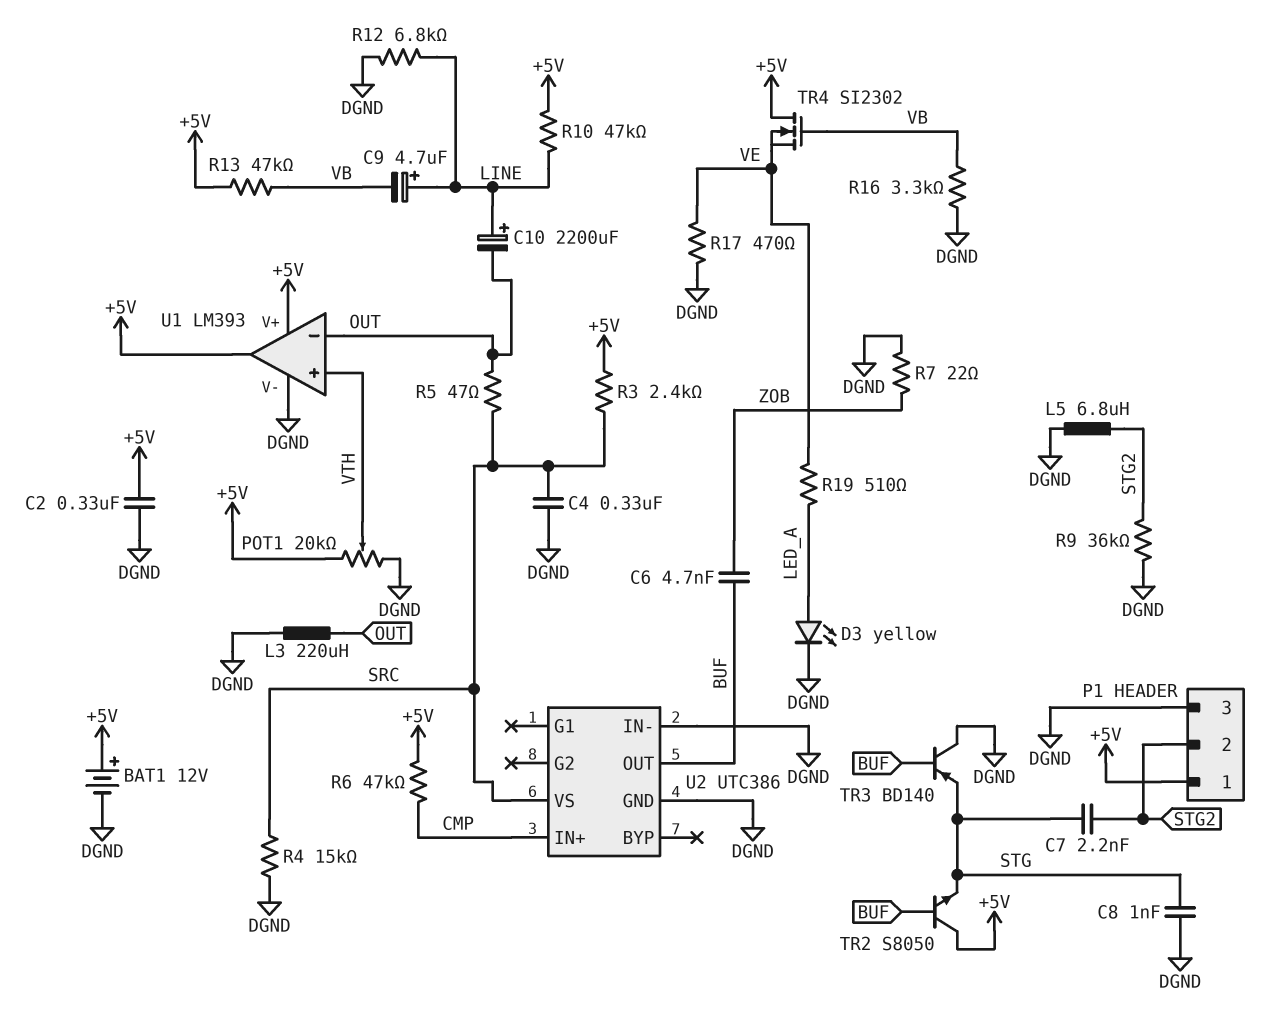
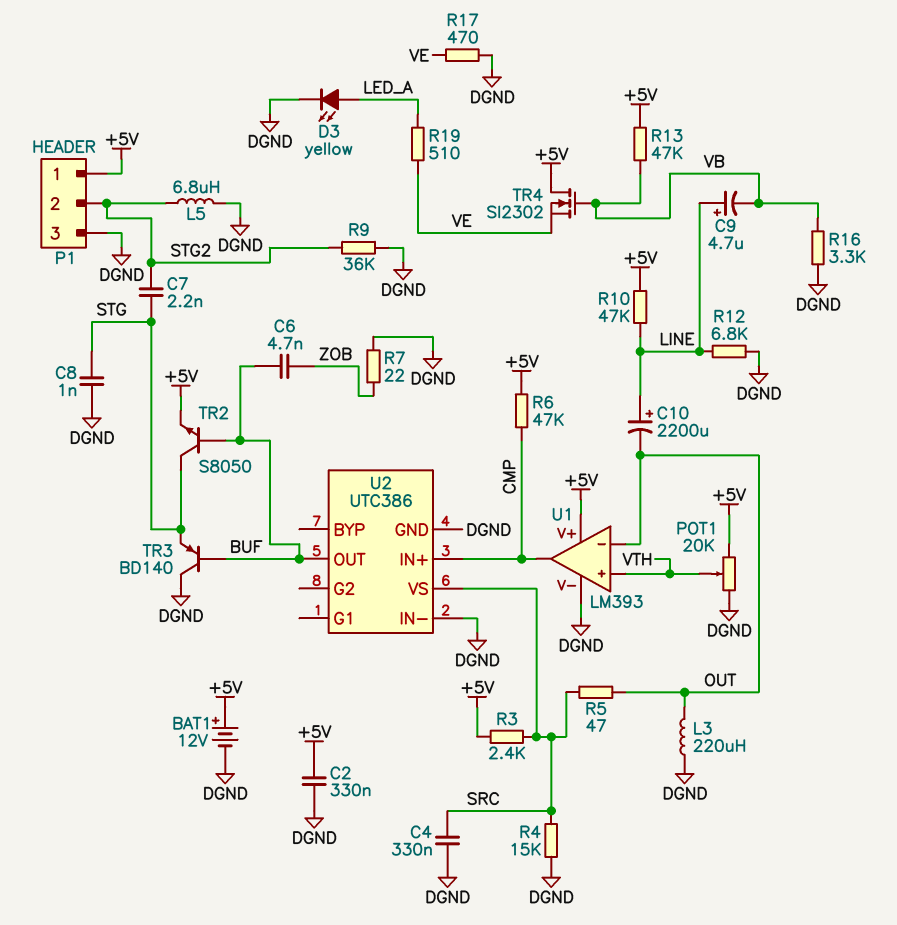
TR2: NPN S8050 (B BUF, C +5V, E STG) -> NPN S8050 (B BUF, C STG, E +5V)
U1 pin out: +5V -> CMP

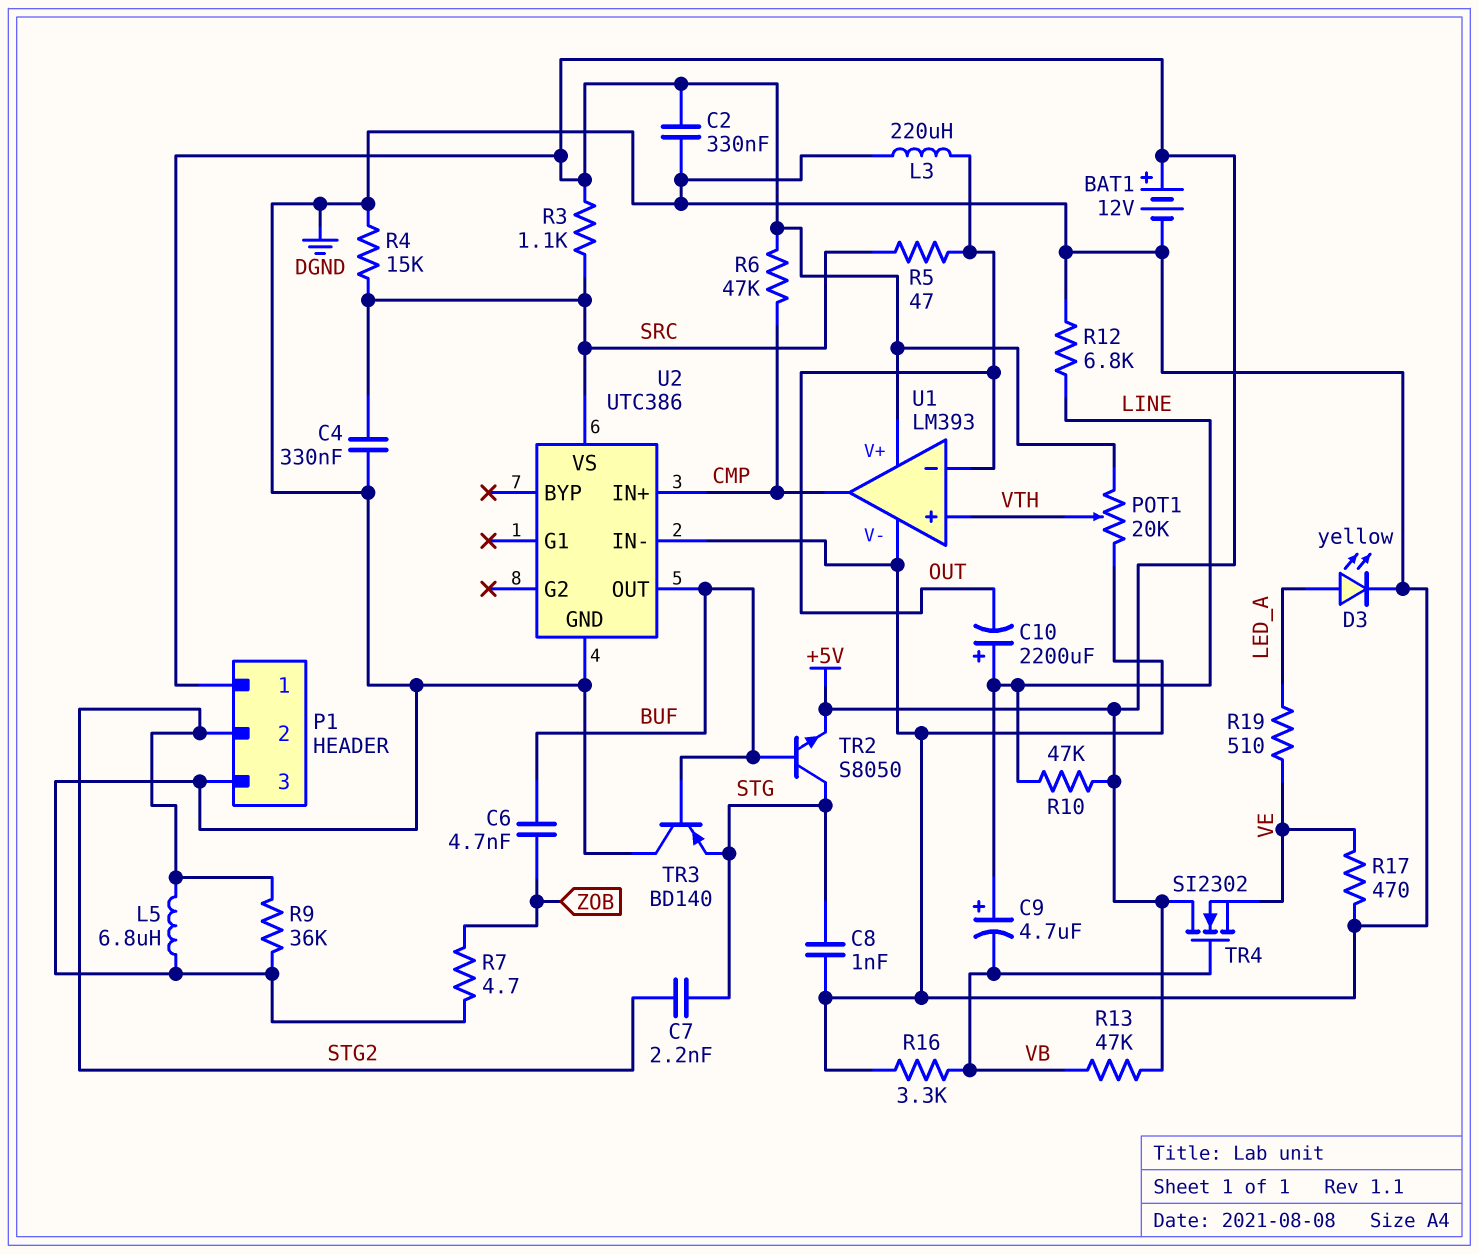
R3: 2.4k (+5V, SRC) -> 1.1k (+5V, SRC)
R7: 22 (DGND, ZOB) -> 4.7 (DGND, ZOB)

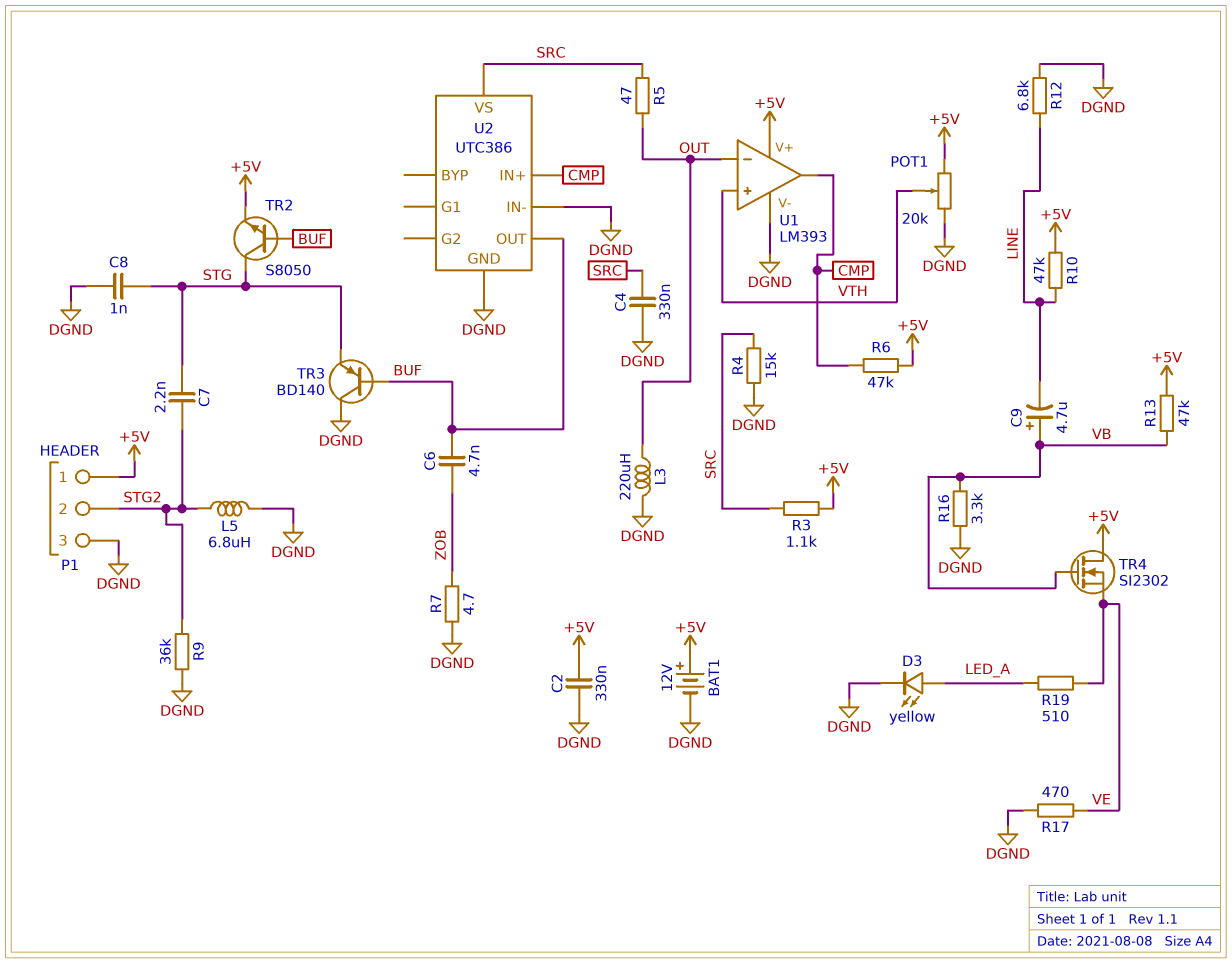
C9: 4.7uF (plus LINE, minus VB) -> 4.7uF (plus VB, minus LINE)
C10: 2200uF (plus LINE, minus OUT) -> none

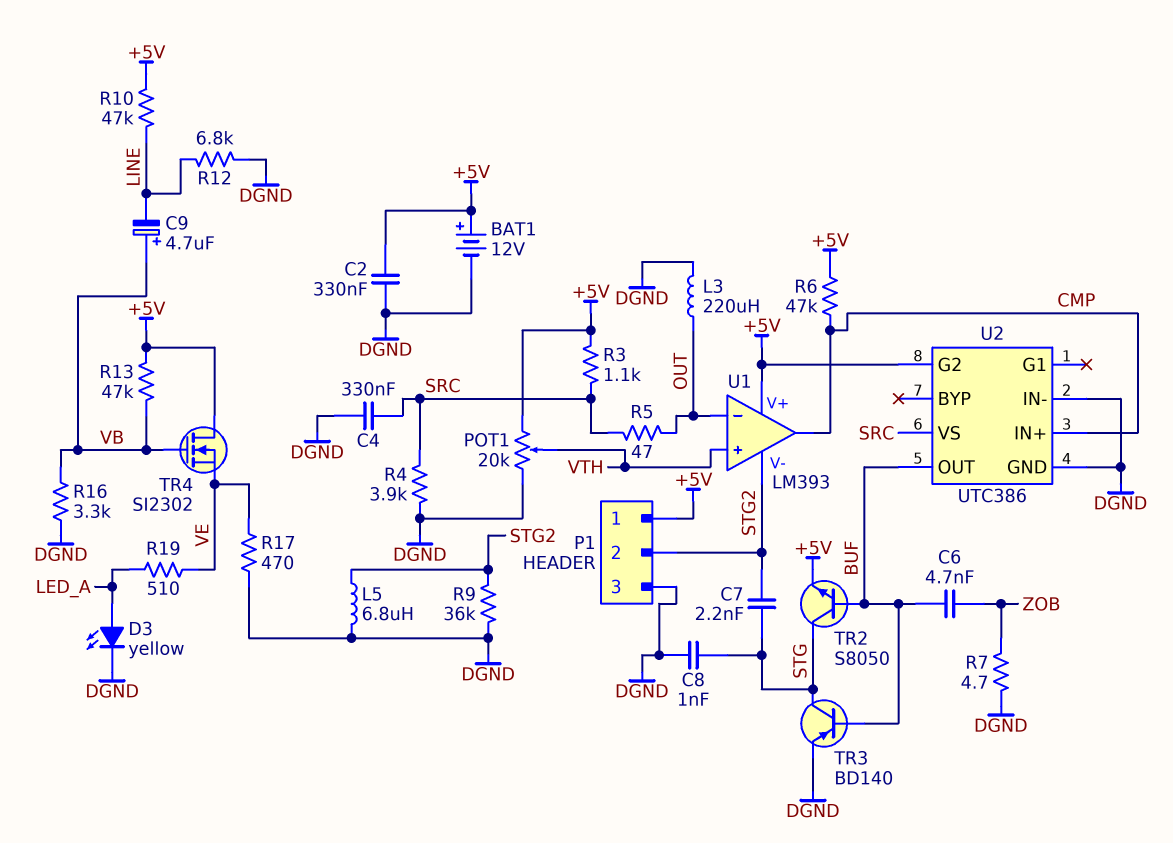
R4: 15k (DGND, SRC) -> 3.9k (DGND, SRC)
TR3: PNP BD140 (B BUF, C DGND, E STG) -> PNP BD140 (B BUF, C STG, E DGND)
U1 pin V-: DGND -> STG2
U2 pin G2: none -> +5V

